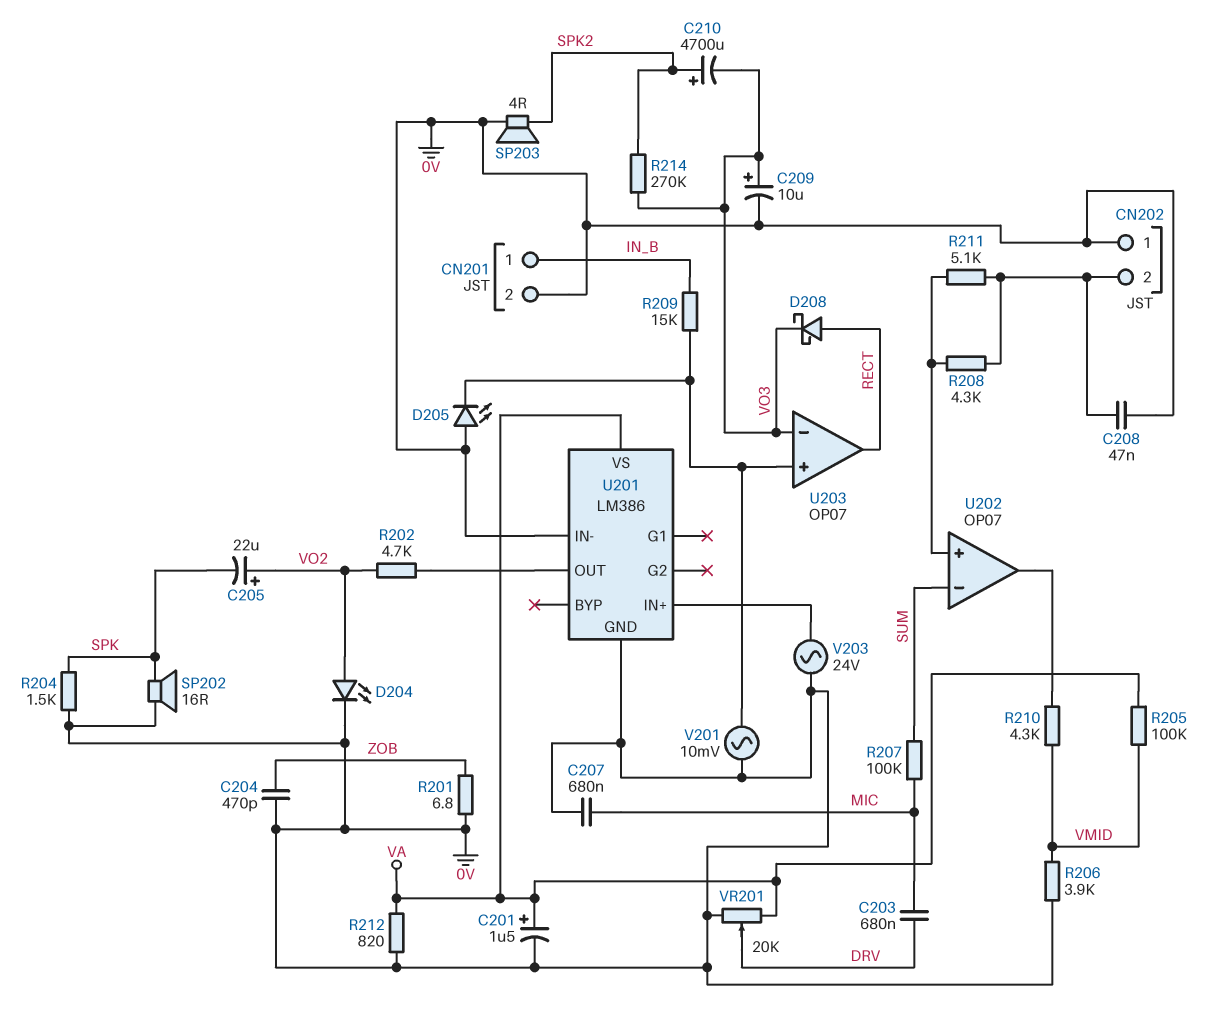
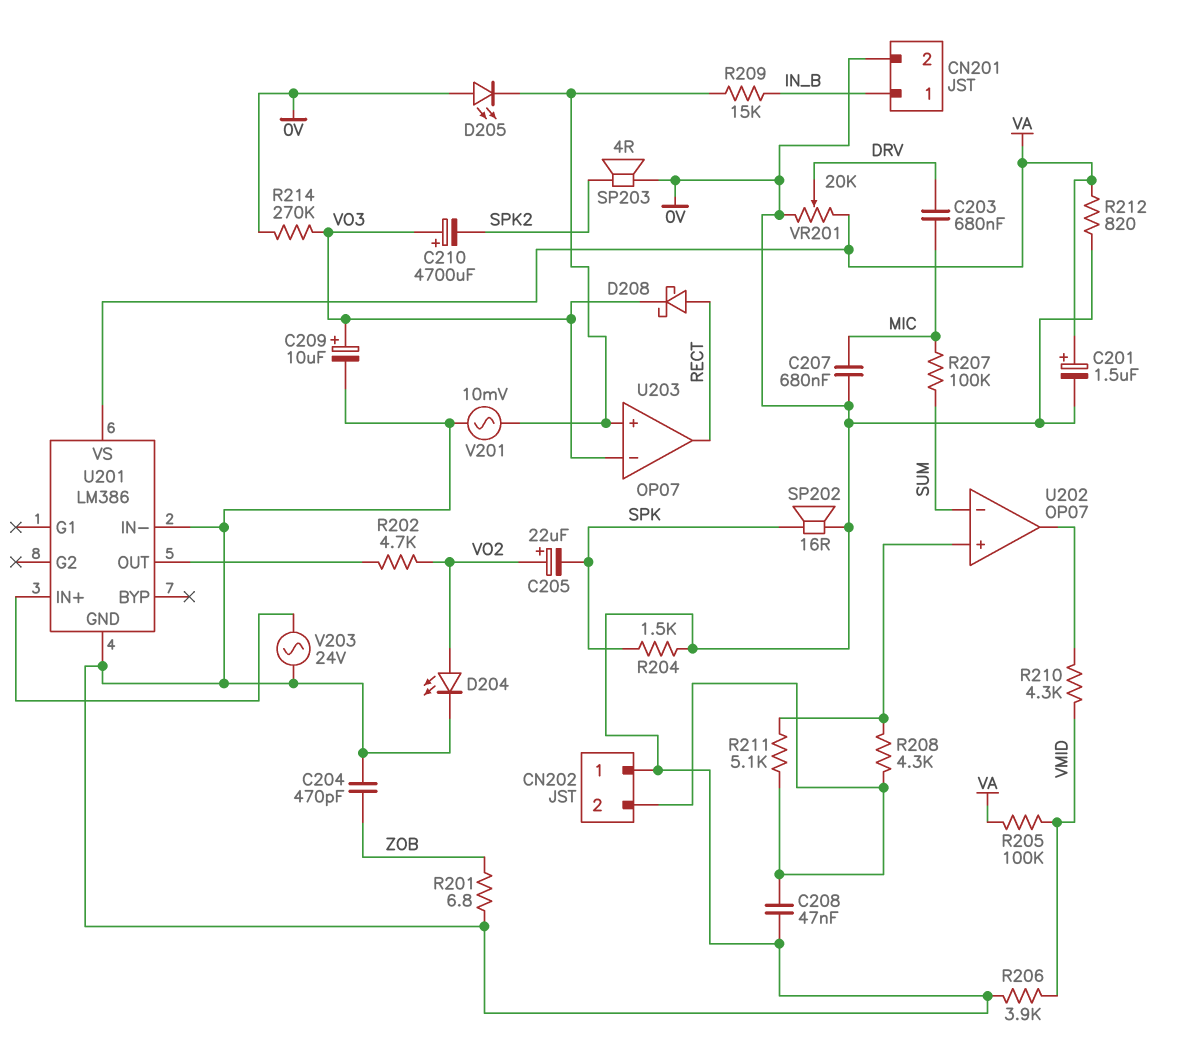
C210: 4700uF (plus SPK2, minus VO3) -> 4700uF (plus VO3, minus SPK2)
R214: 270k (SPK2, VO3) -> 270k (0V, VO3)

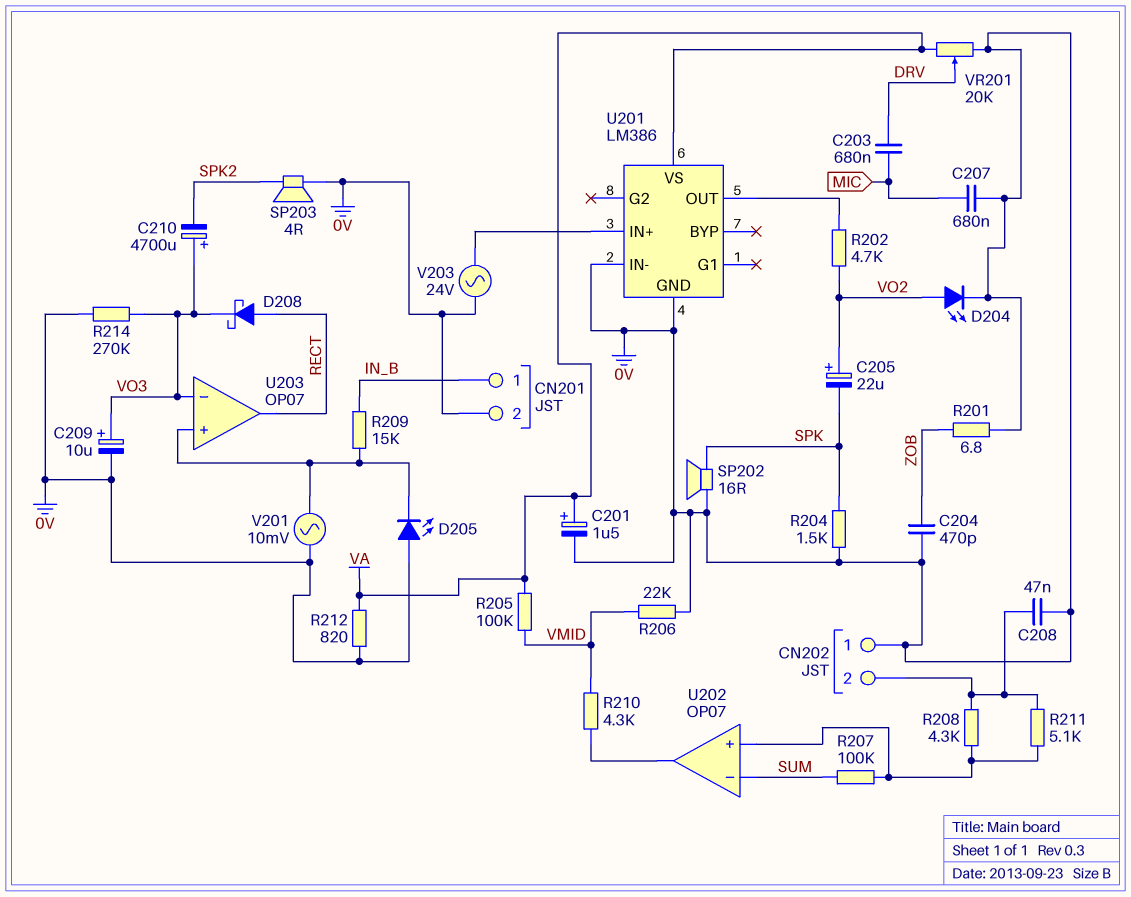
R206: 3.9k (0V, VMID) -> 22k (0V, VMID)
R207: 100k (MIC, SUM) -> 100k (SUM, U202/in+)

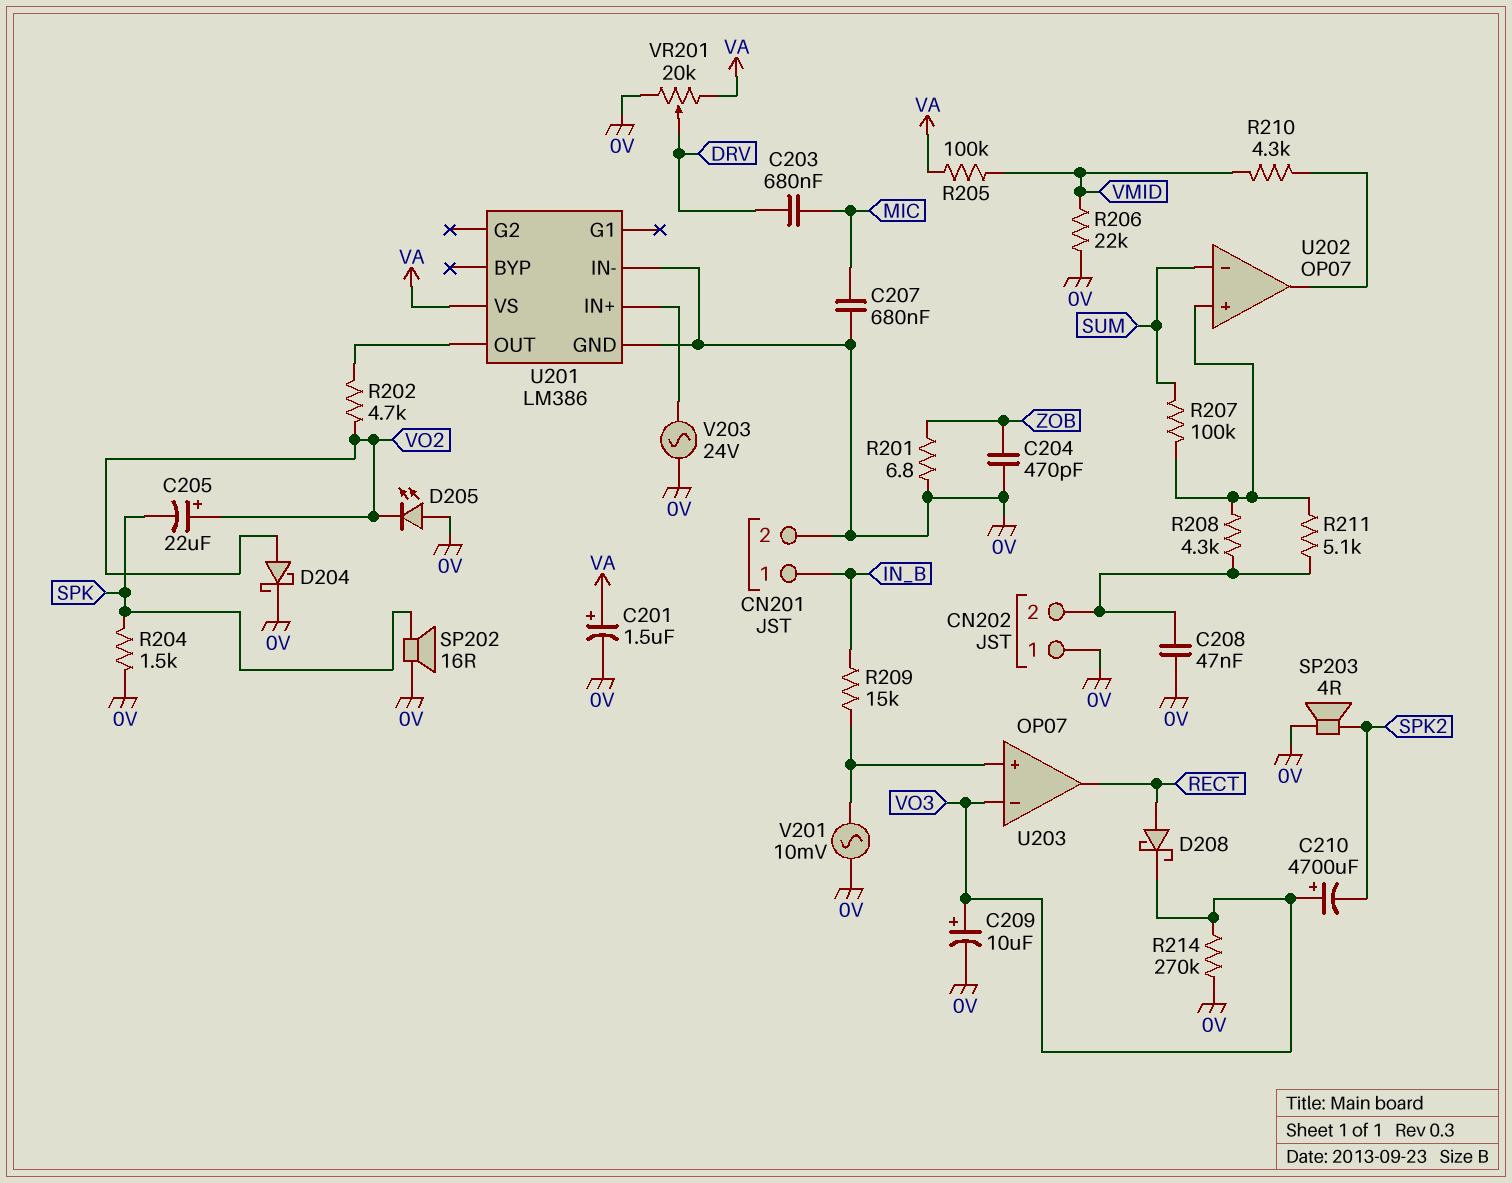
D204: LED (A VO2, K 0V) -> schottky (A VO2, K 0V)
D205: LED (A 0V, K U203/in+) -> LED (A 0V, K VO2)
R212: 820 (0V, VA) -> none

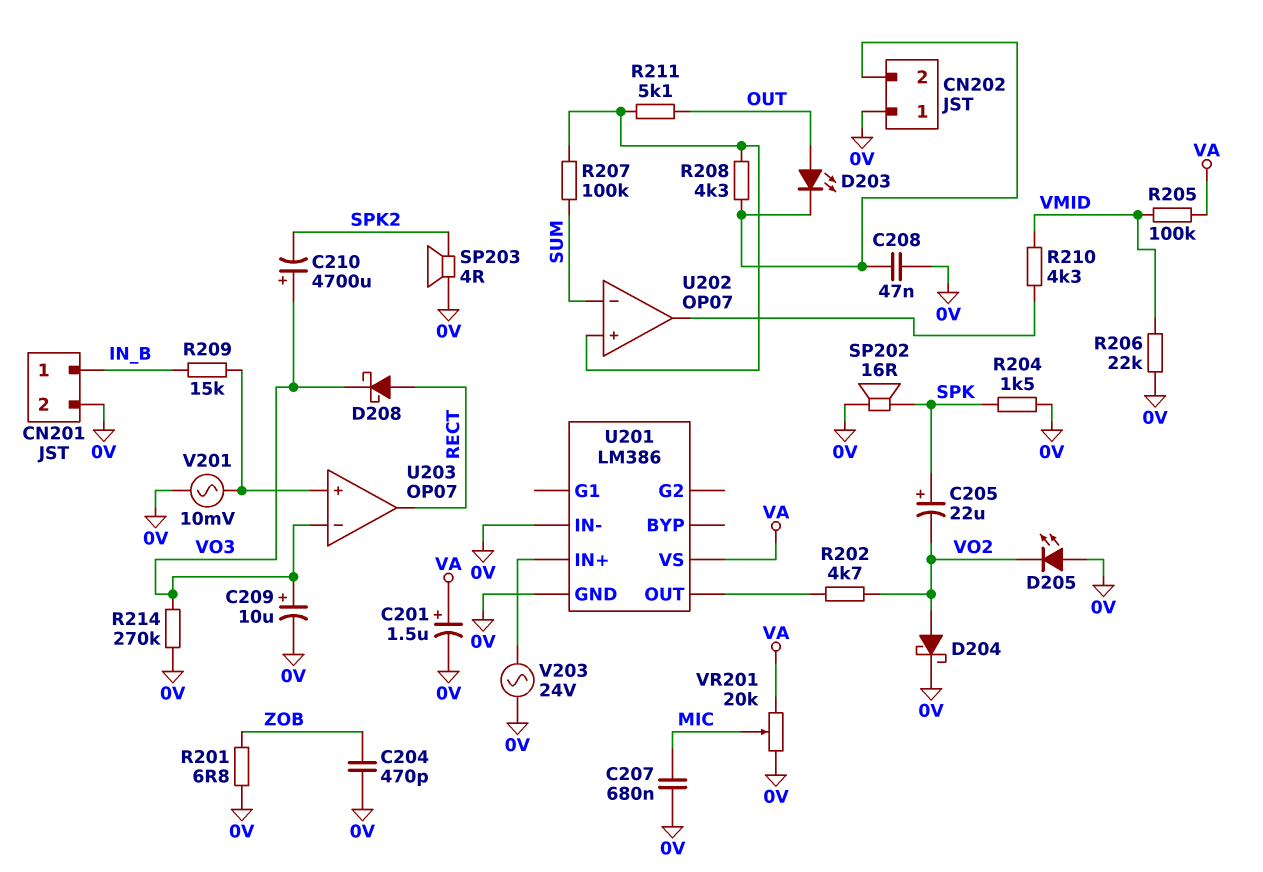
C203: 680nF (DRV, MIC) -> none
C205: 22uF (plus VO2, minus SPK) -> 22uF (plus SPK, minus VO2)
D203: none -> LED (A OUT, K CN202/2)
R211: 5.1k (CN202/2, U202/in+) -> 5.1k (OUT, U202/in+)
VR201: 20k (0V, VA, wiper DRV) -> 20k (0V, VA, wiper MIC)

